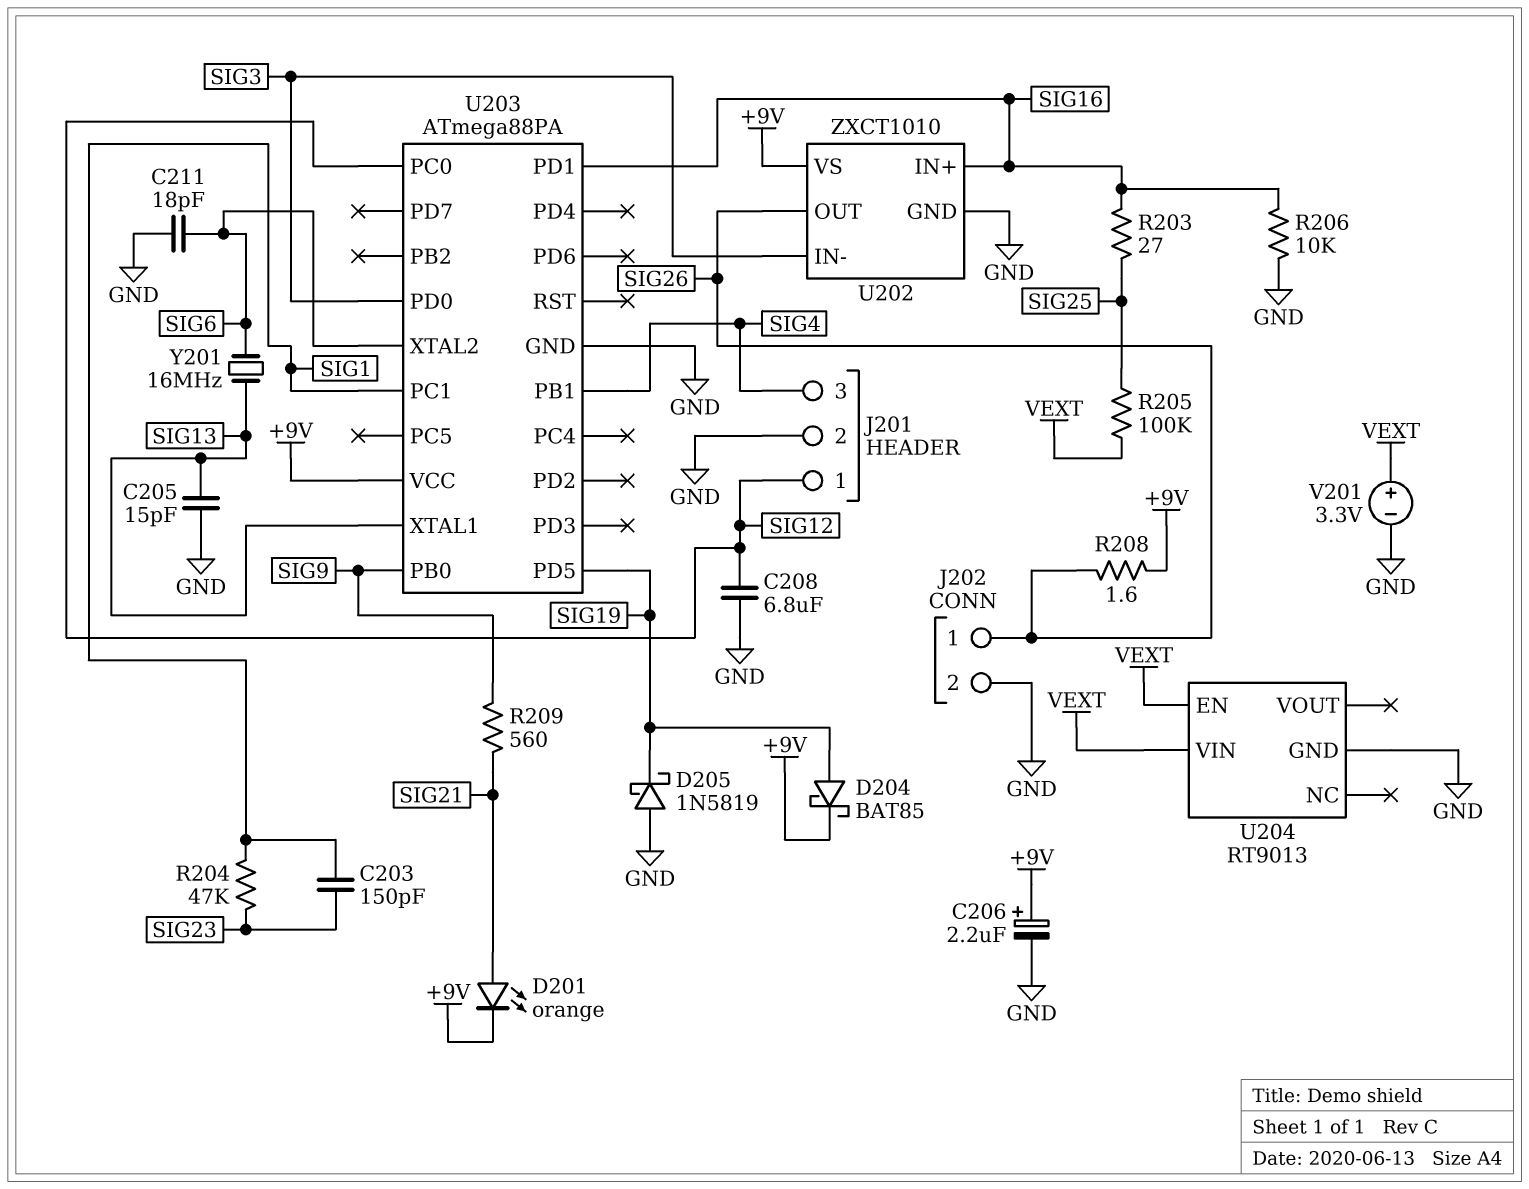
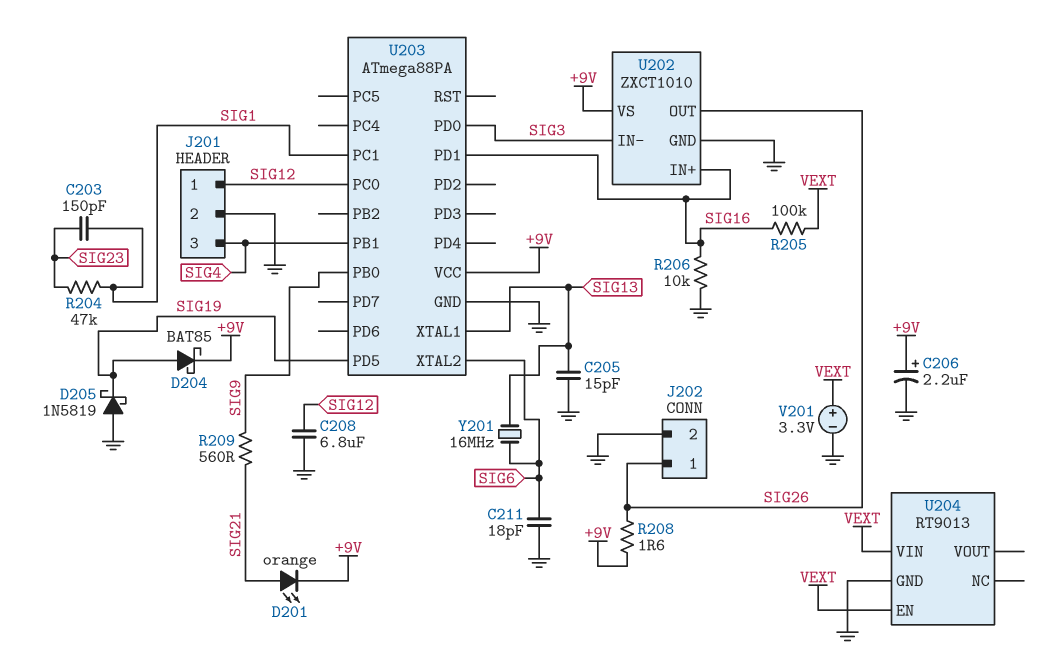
R203: 27 (SIG16, SIG25) -> none
R205: 100k (SIG25, VEXT) -> 100k (SIG16, VEXT)

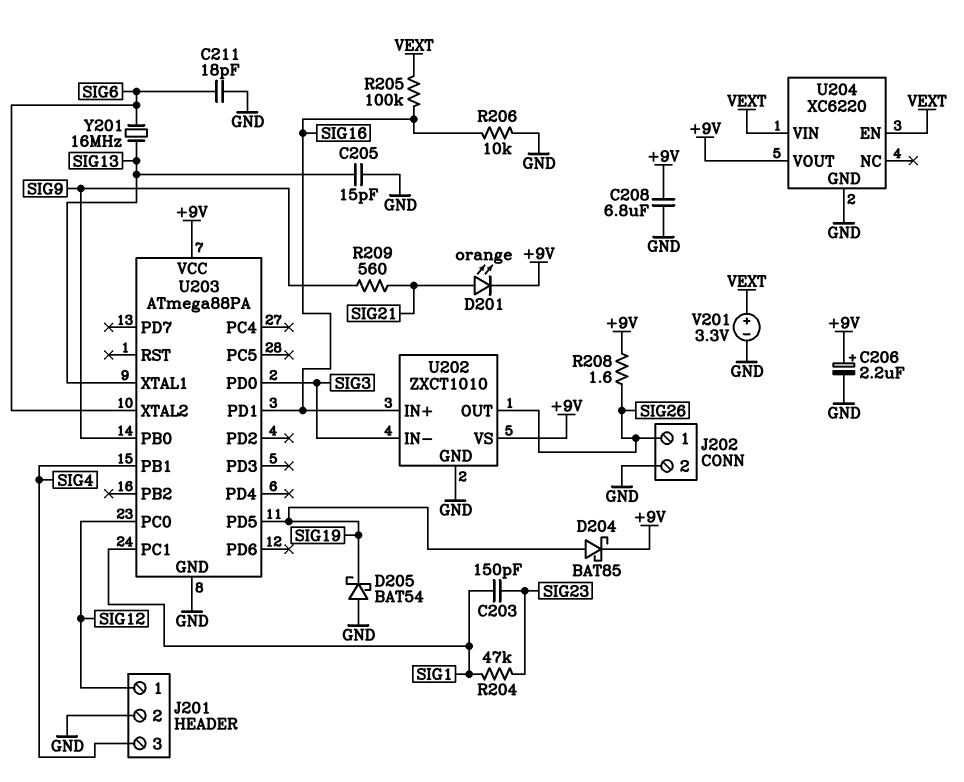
C208: 6.8uF (GND, SIG12) -> 6.8uF (+9V, GND)
D205: schottky 1N5819 (A GND, K SIG19) -> schottky BAT54 (A GND, K SIG19)
U204: RT9013 -> XC6220
U204 pin VOUT: none -> +9V

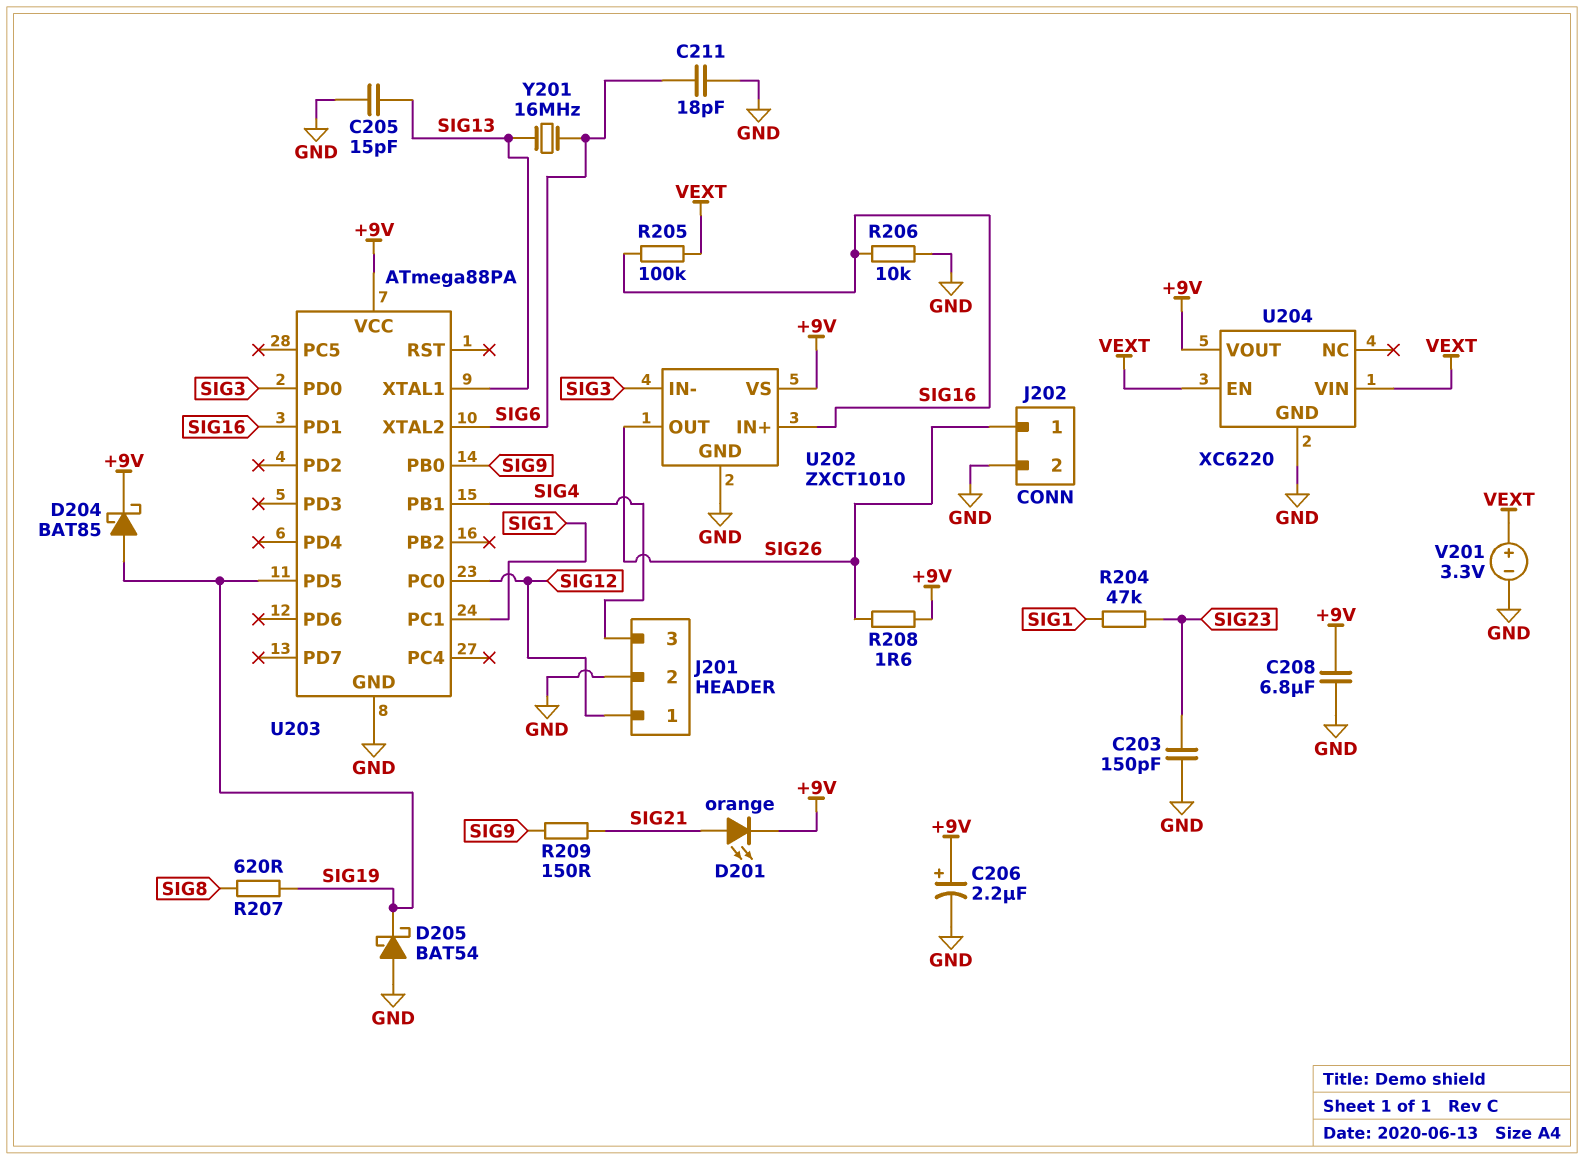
C203: 150pF (SIG1, SIG23) -> 150pF (GND, SIG23)
R207: none -> 620 (SIG8, SIG19)
R209: 560 (SIG9, SIG21) -> 150 (SIG9, SIG21)

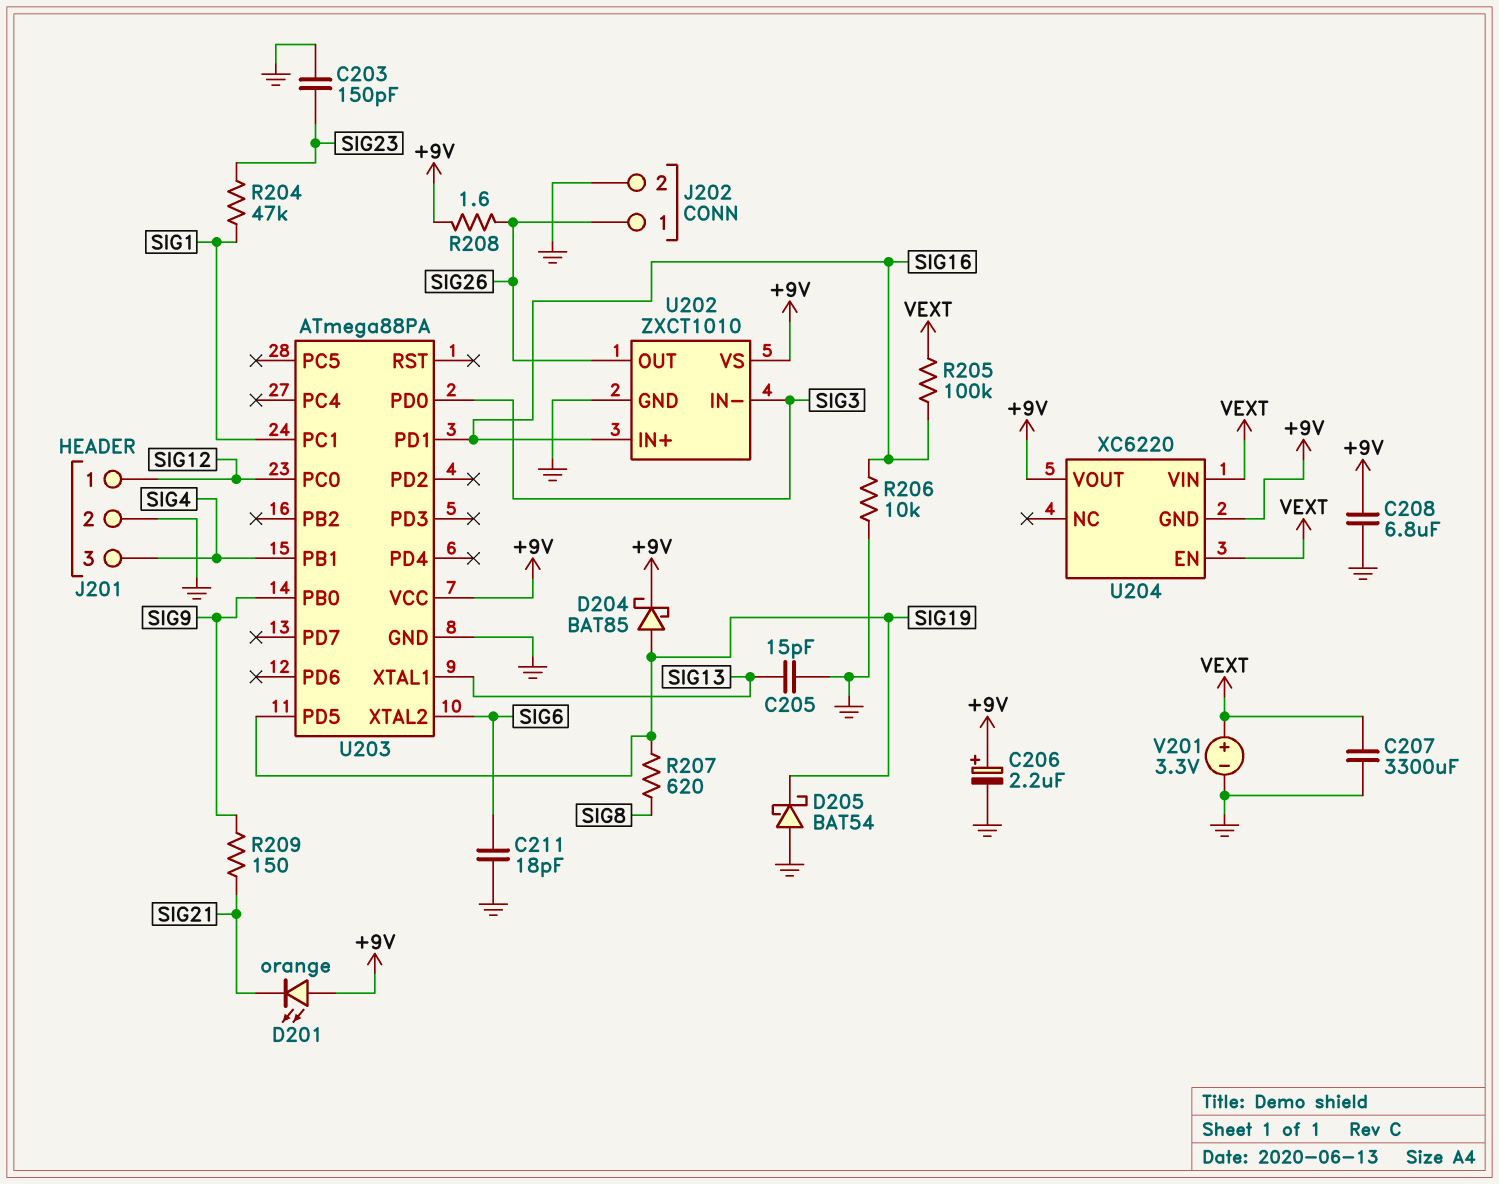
C207: none -> 3300uF (GND, VEXT)
D201: LED orange (A SIG21, K +9V) -> LED orange (A +9V, K SIG21)
U204 pin GND: GND -> +9V
Y201: 16MHz (SIG6, SIG13) -> none

